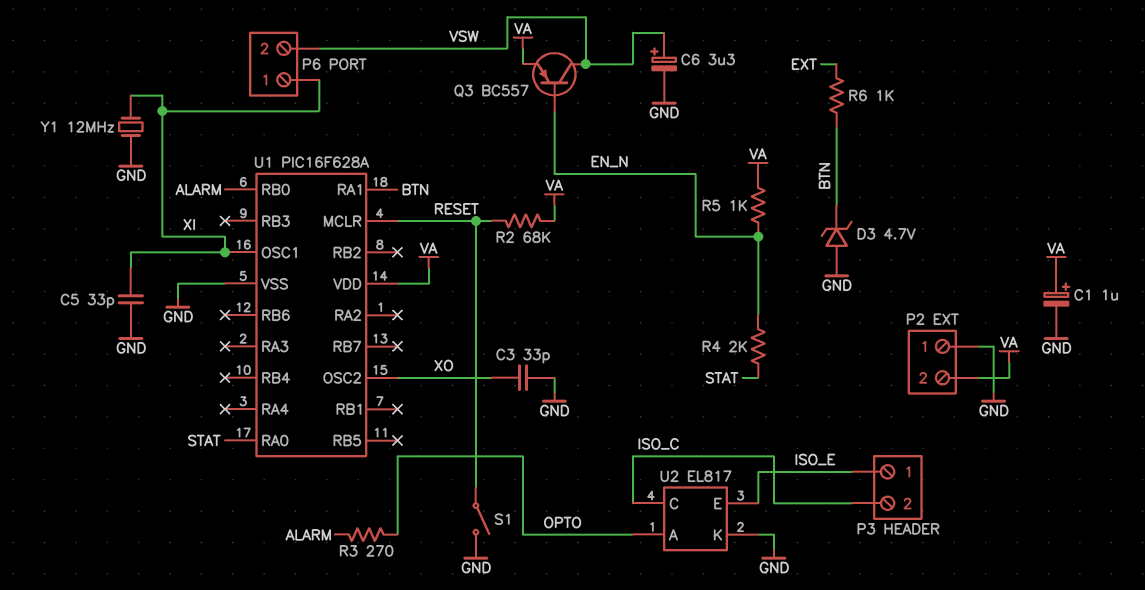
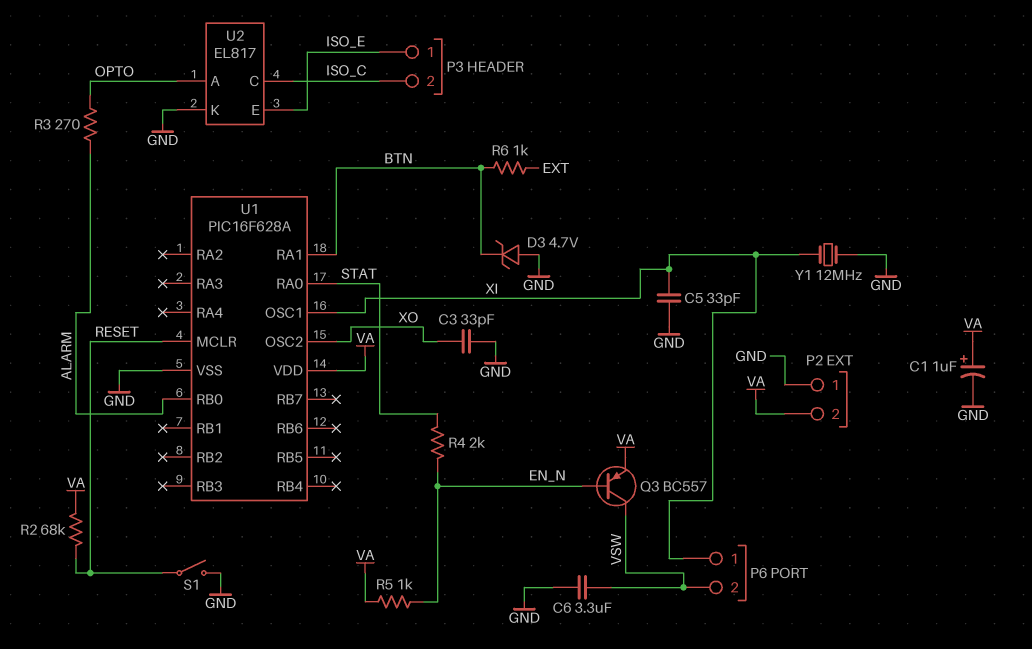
C6: 3.3uF (plus VSW, minus GND) -> 3.3uF (GND, VSW)

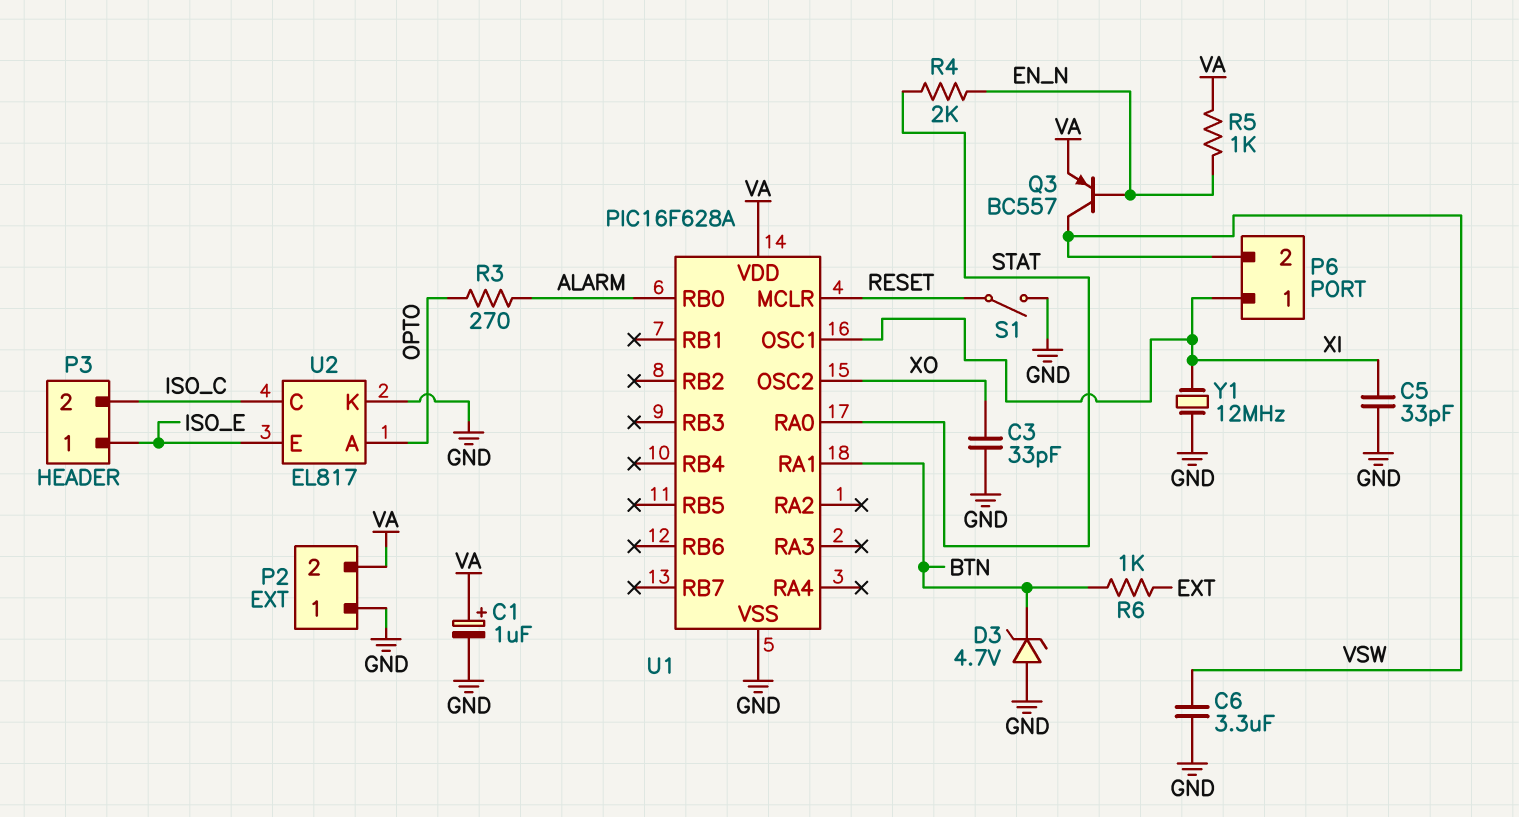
R2: 68k (RESET, VA) -> none

